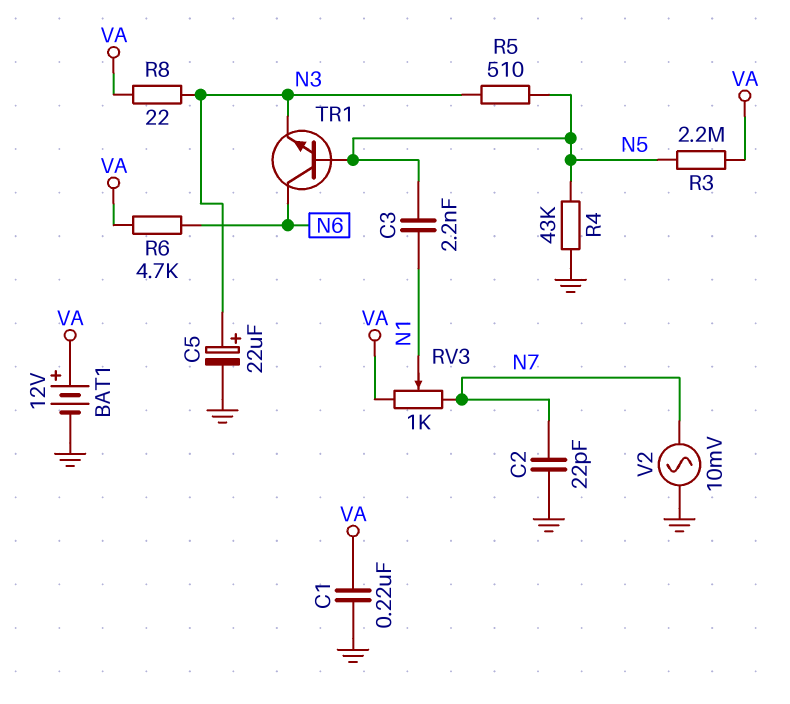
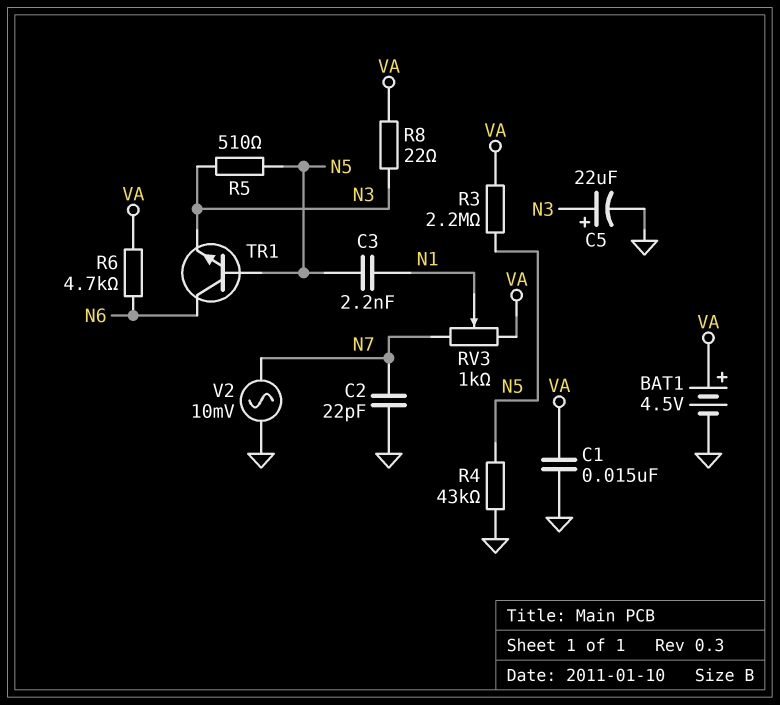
BAT1: 12V (plus VA, minus GND) -> 4.5V (plus VA, minus GND)
C1: 220nF (GND, VA) -> 15nF (GND, VA)

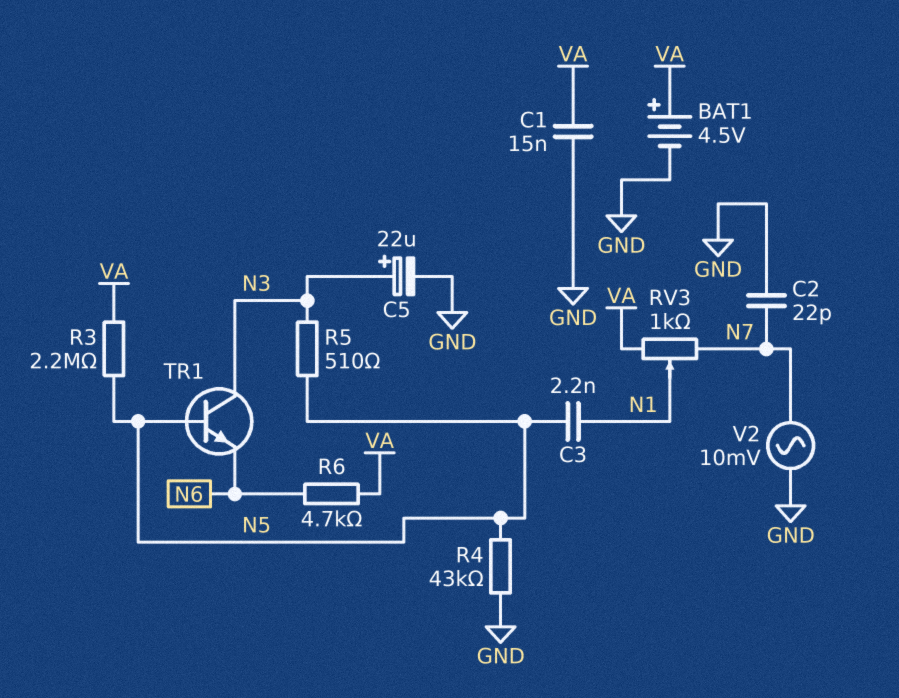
R8: 22 (N3, VA) -> none
TR1: NPN (B N5, C N6, E N3) -> NPN (B N5, C N3, E N6)

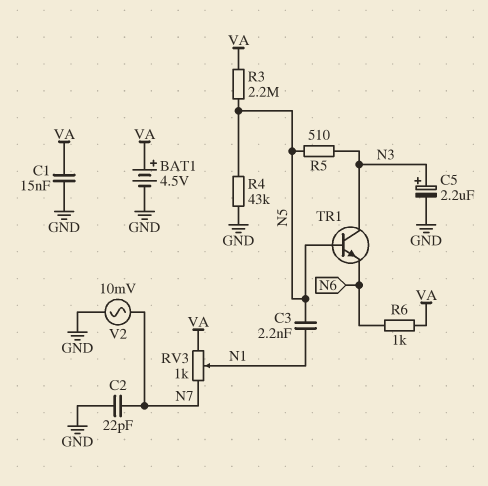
C5: 22uF (plus N3, minus GND) -> 2.2uF (plus N3, minus GND)
R6: 4.7k (N6, VA) -> 1k (N6, VA)

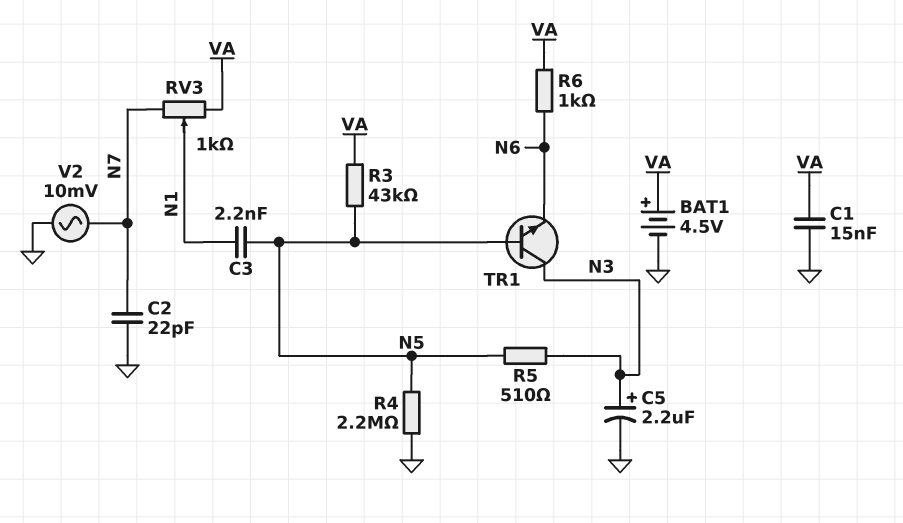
R3: 2.2M (N5, VA) -> 43k (N5, VA)
R4: 43k (GND, N5) -> 2.2M (GND, N5)

